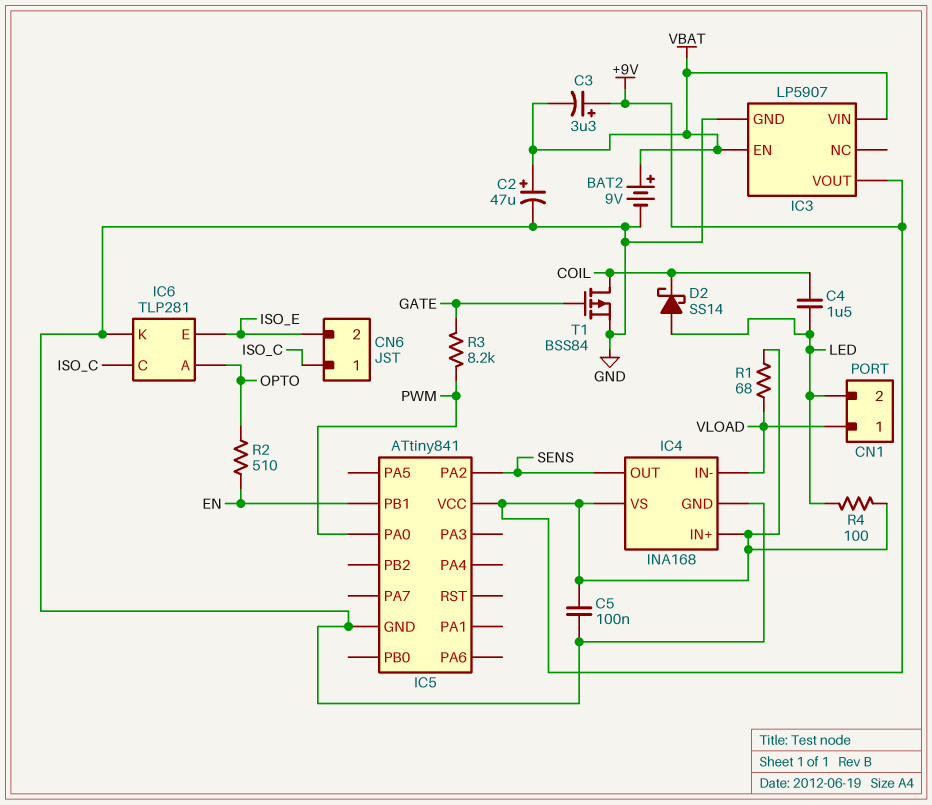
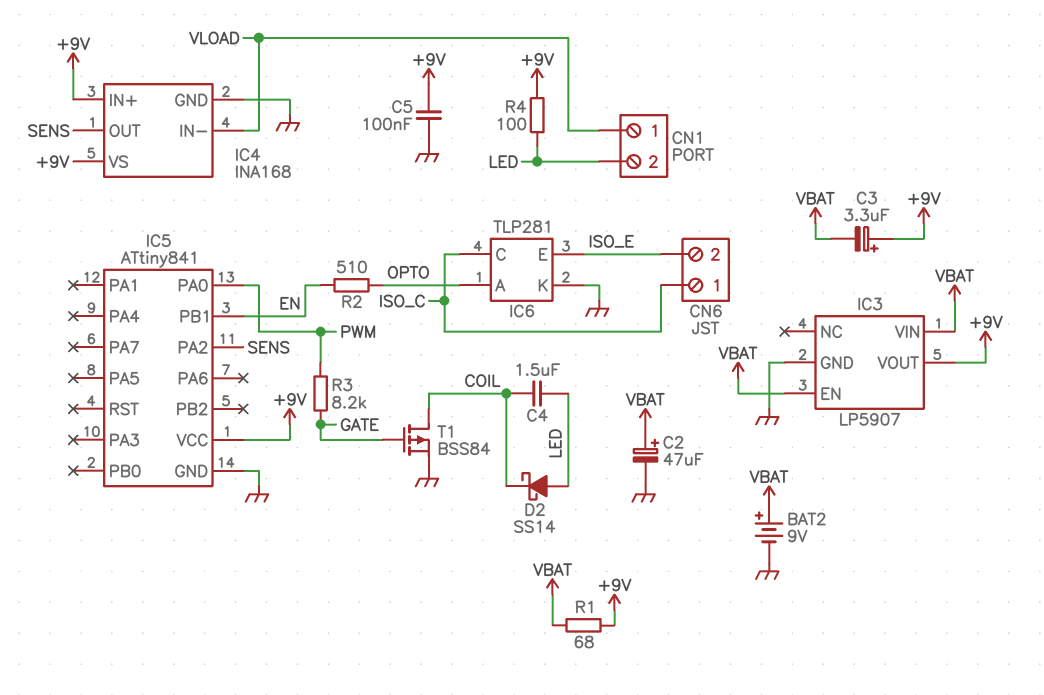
R1: 68 (+9V, VLOAD) -> 68 (+9V, VBAT)

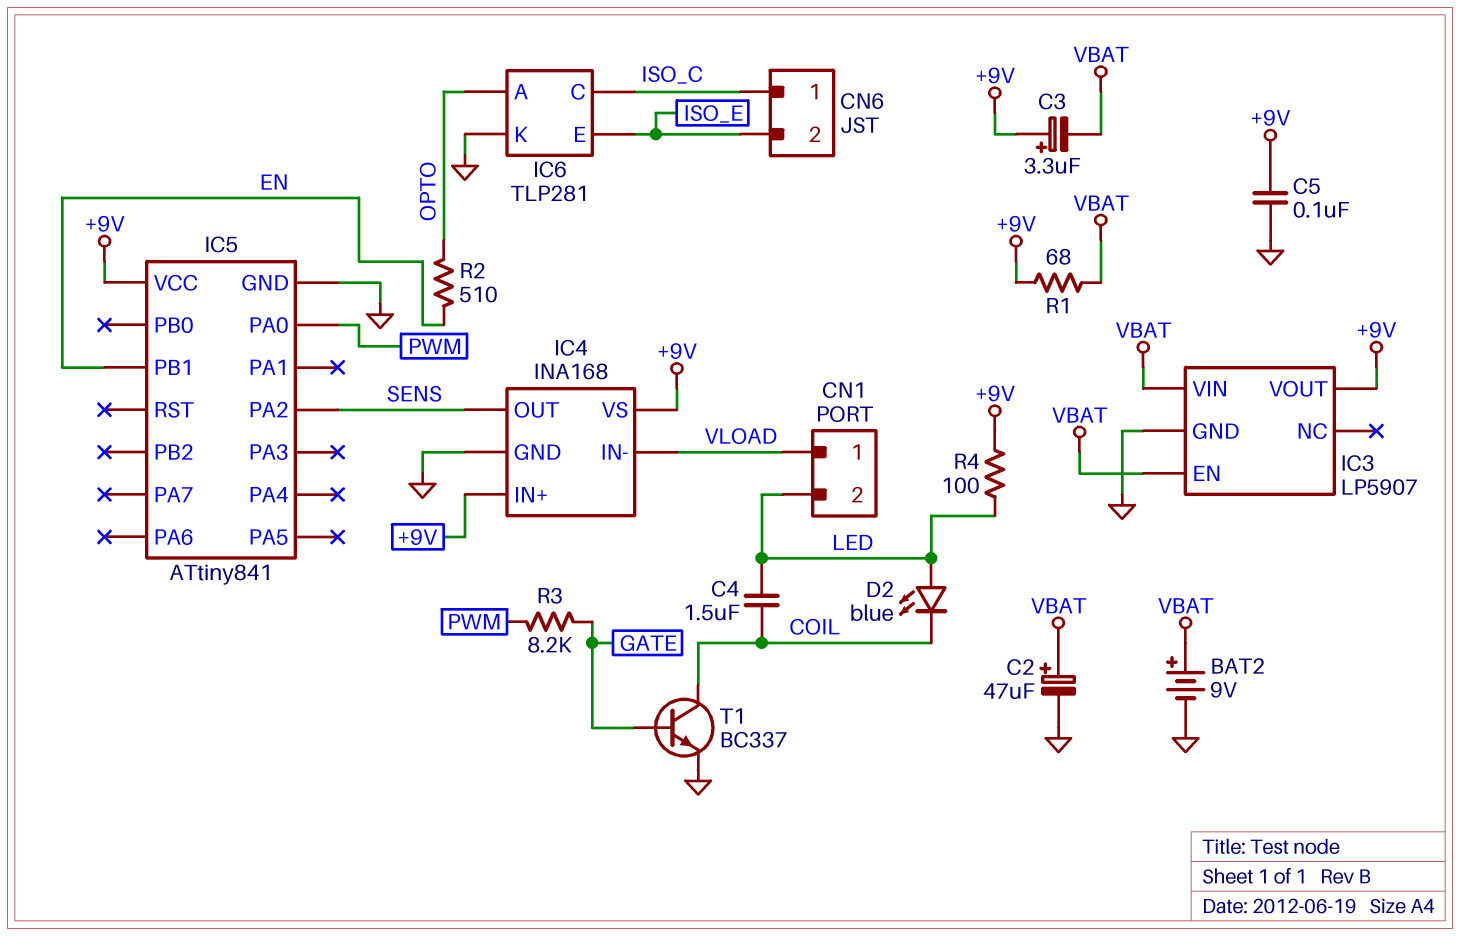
D2: schottky SS14 (A LED, K COIL) -> LED blue (A LED, K COIL)
T1: PMOS BSS84 (G GATE, D COIL, S GND) -> NPN BC337 (B GATE, C COIL, E GND)

